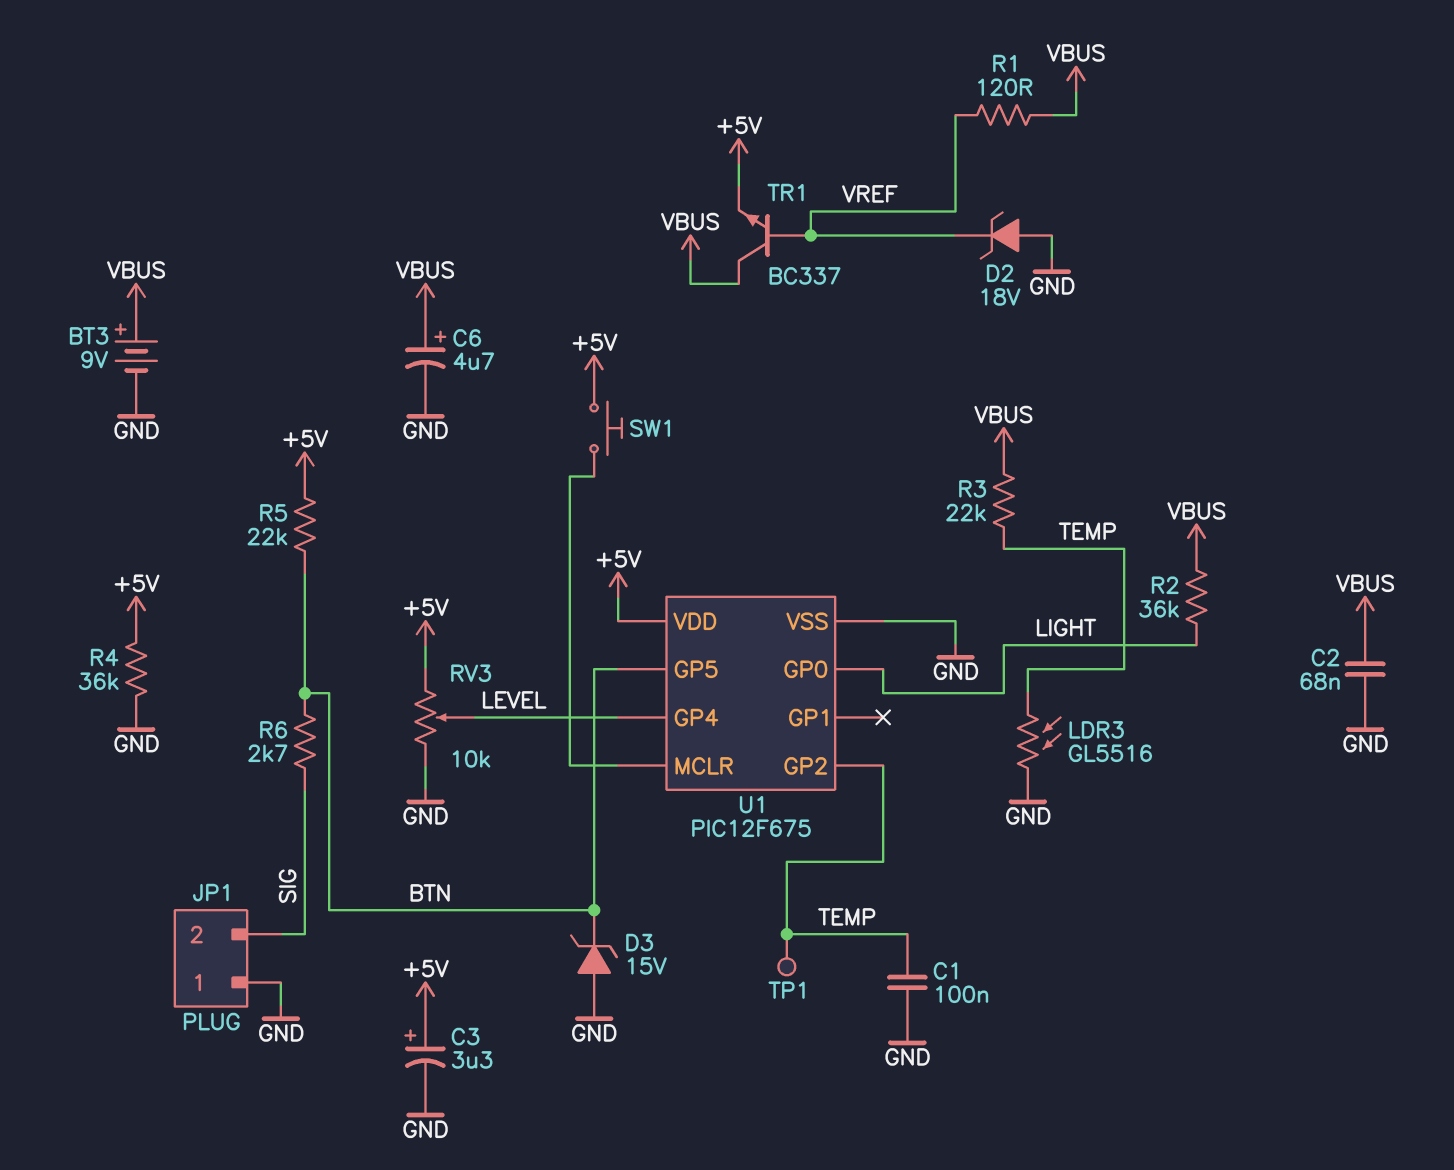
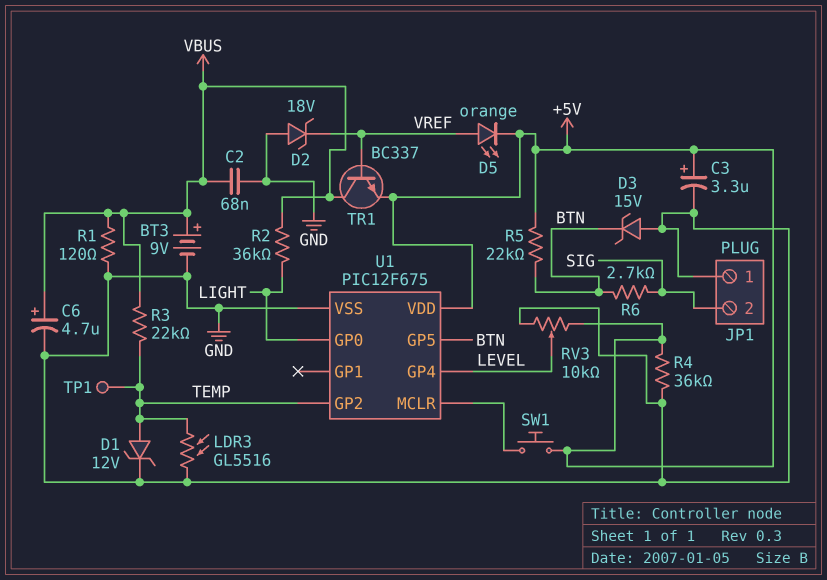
C1: 100nF (GND, TEMP) -> none
D1: none -> zener 12V (A TEMP, K GND)
D5: none -> LED orange (A VREF, K +5V)
R1: 120 (VBUS, VREF) -> 120 (GND, VBUS)

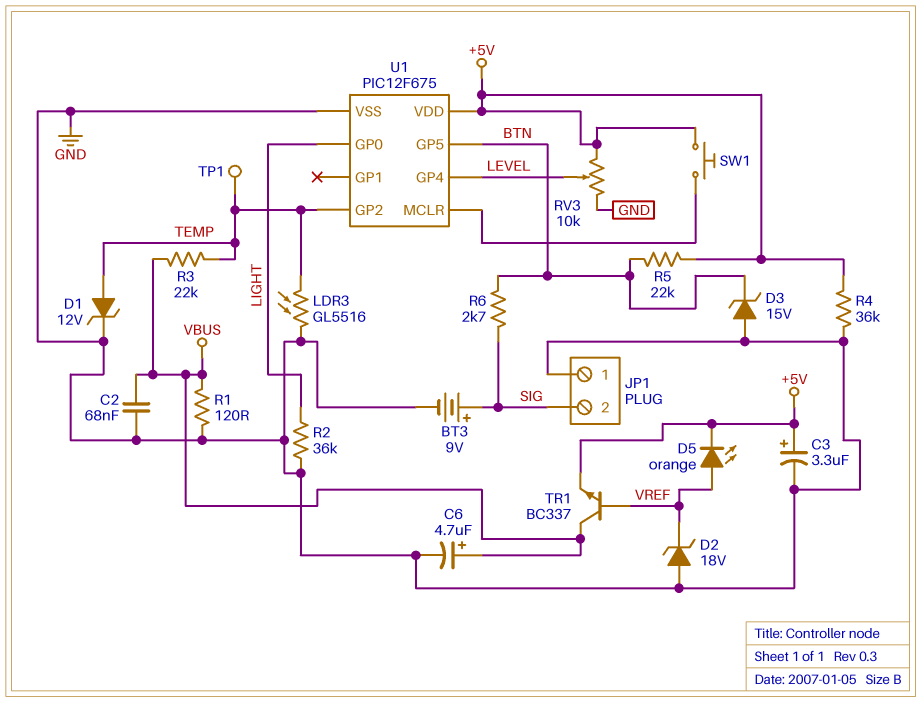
BT3: 9V (plus VBUS, minus GND) -> 9V (plus SIG, minus GND)
R2: 36k (LIGHT, VBUS) -> 36k (GND, LIGHT)

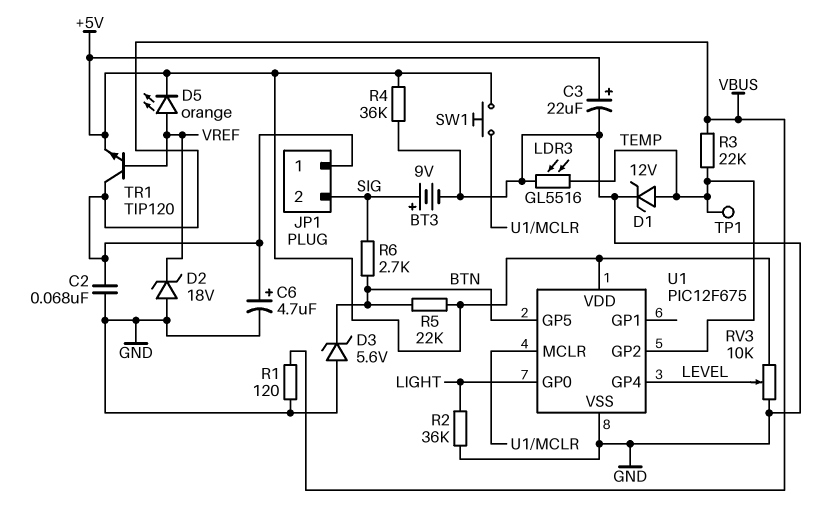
C3: 3.3uF (plus +5V, minus GND) -> 22uF (plus +5V, minus GND)
D3: zener 15V (A GND, K BTN) -> zener 5.6V (A GND, K BTN)
JP1 pin 1: GND -> VBUS
TR1: NPN BC337 (B VREF, C VBUS, E +5V) -> NPN TIP120 (B VREF, C VBUS, E +5V)

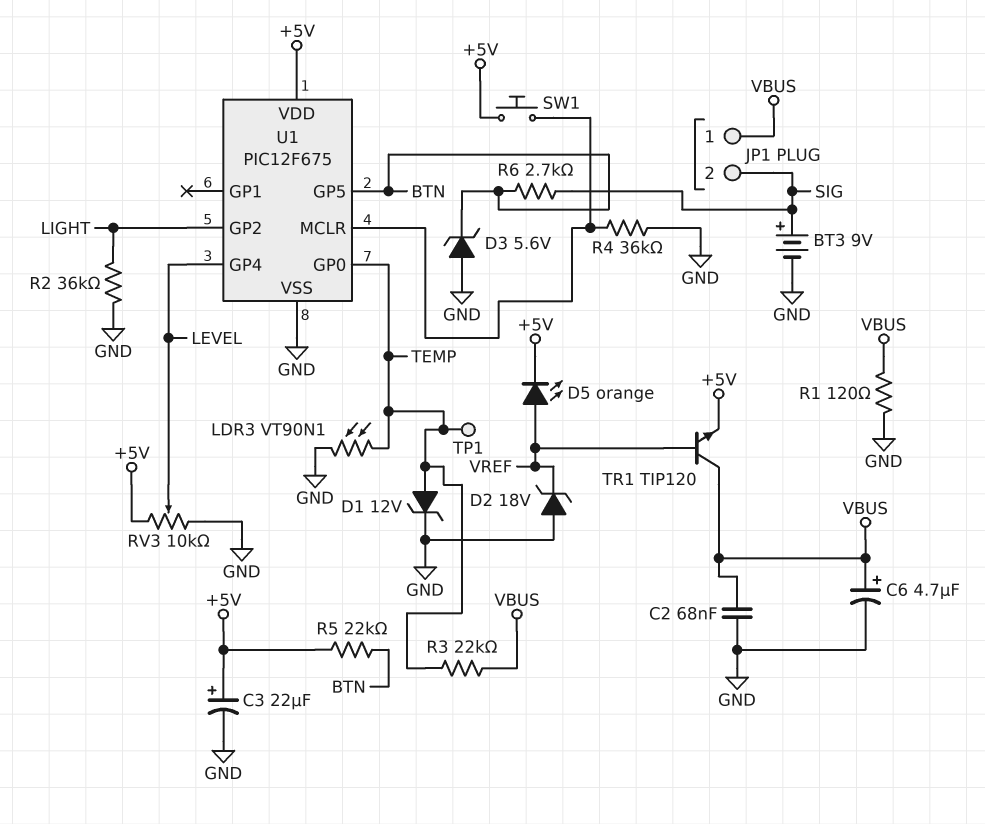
LDR3: GL5516 (GND, TEMP) -> VT90N1 (GND, TEMP)
R4: 36k (+5V, GND) -> 36k (GND, U1/MCLR)
U1 pin GP0: LIGHT -> TEMP
U1 pin GP2: TEMP -> LIGHT

